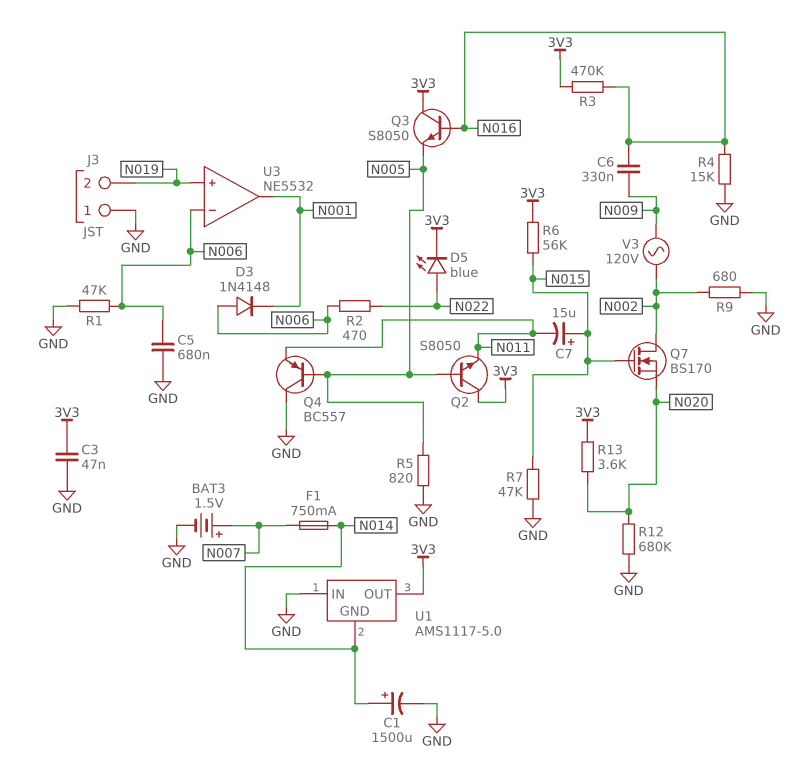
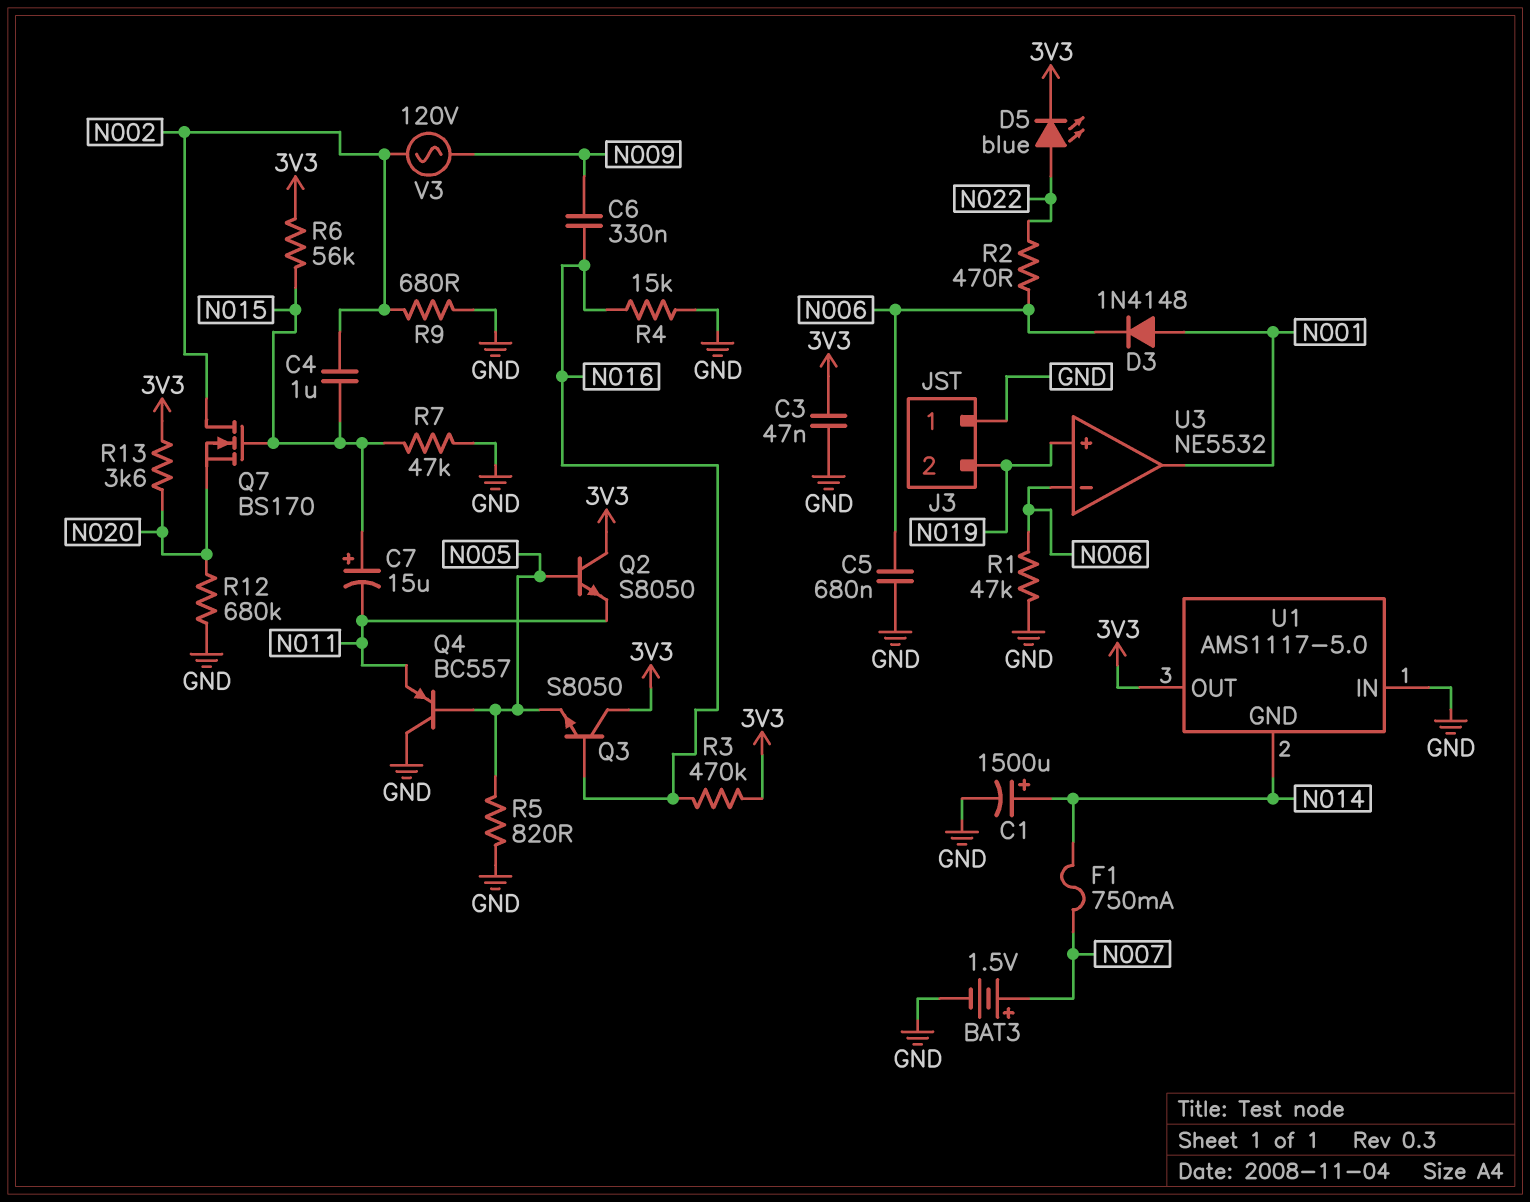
C4: none -> 1uF (N002, N015)
D3: diode 1N4148 (A N006, K N001) -> diode 1N4148 (A N001, K N006)

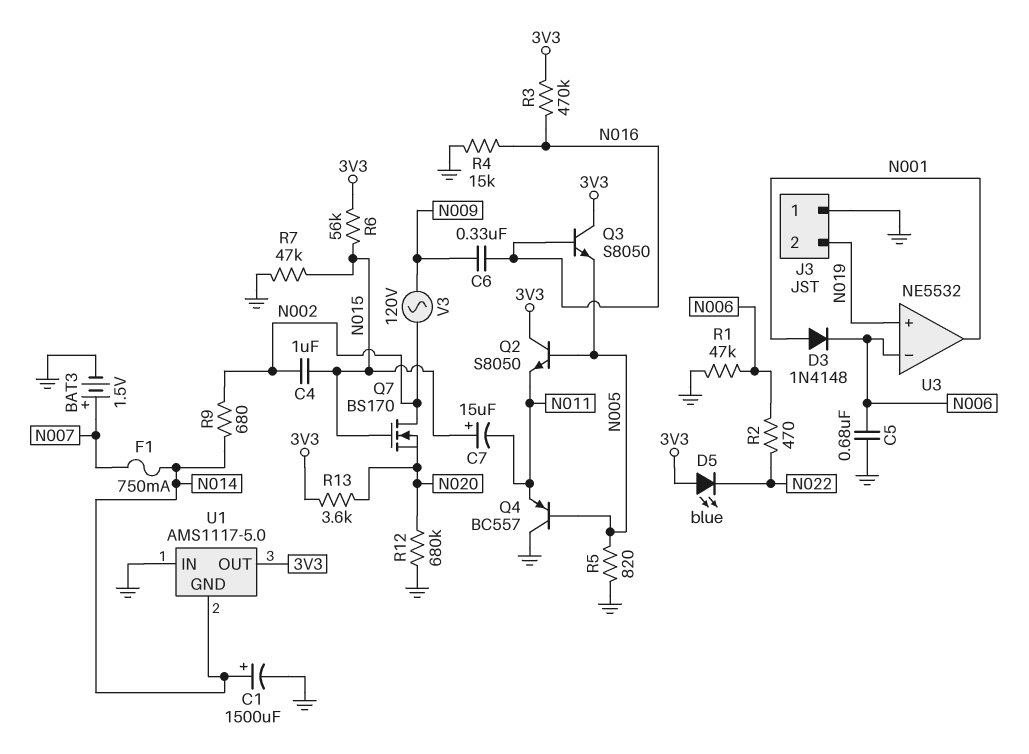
C3: 47nF (3V3, GND) -> none
D5: LED blue (A N022, K 3V3) -> LED blue (A 3V3, K N022)
R9: 680 (GND, N002) -> 680 (N002, N014)

